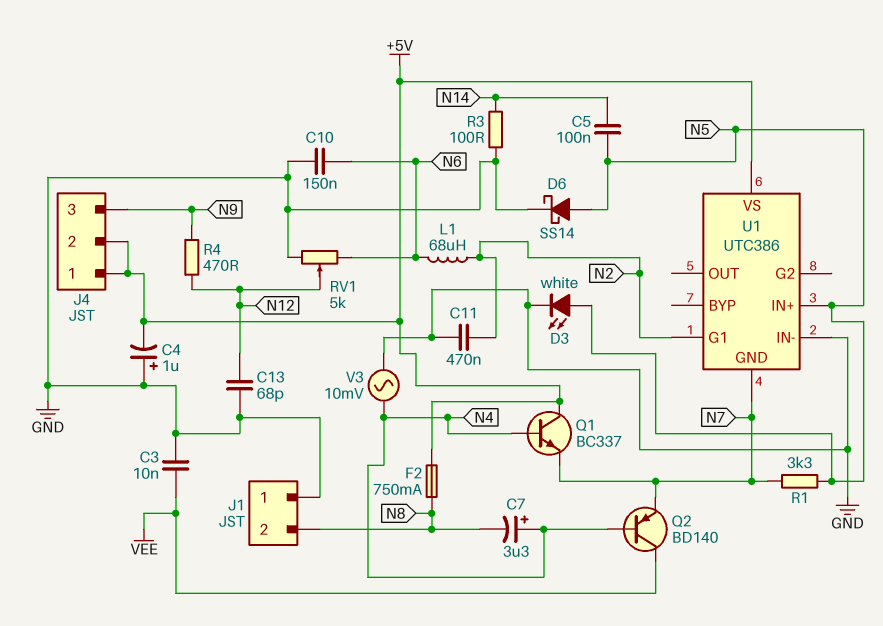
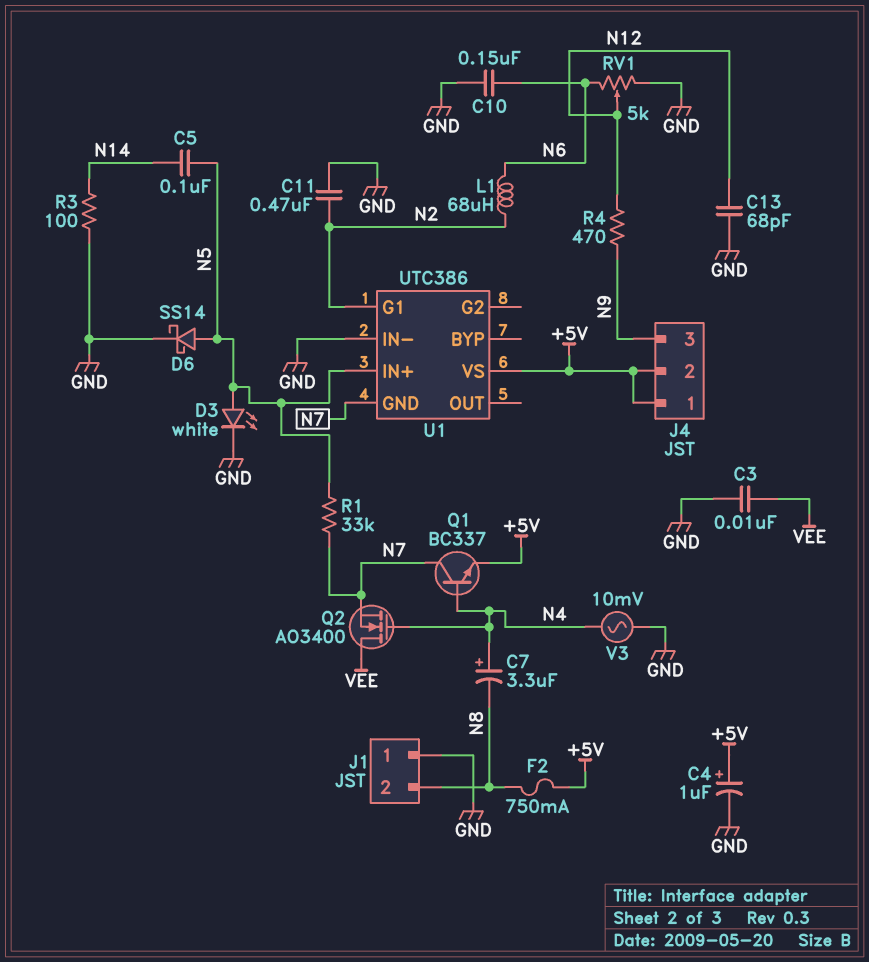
C4: 1uF (plus GND, minus +5V) -> 1uF (plus +5V, minus GND)
Q1: NPN BC337 (B N4, C +5V, E N7) -> NPN BC337 (B N4, C N7, E +5V)
Q2: PNP BD140 (B N4, C VEE, E N7) -> NMOS AO3400 (G N4, D VEE, S N7)
R1: 3.3k (N5, N7) -> 33k (N5, N7)

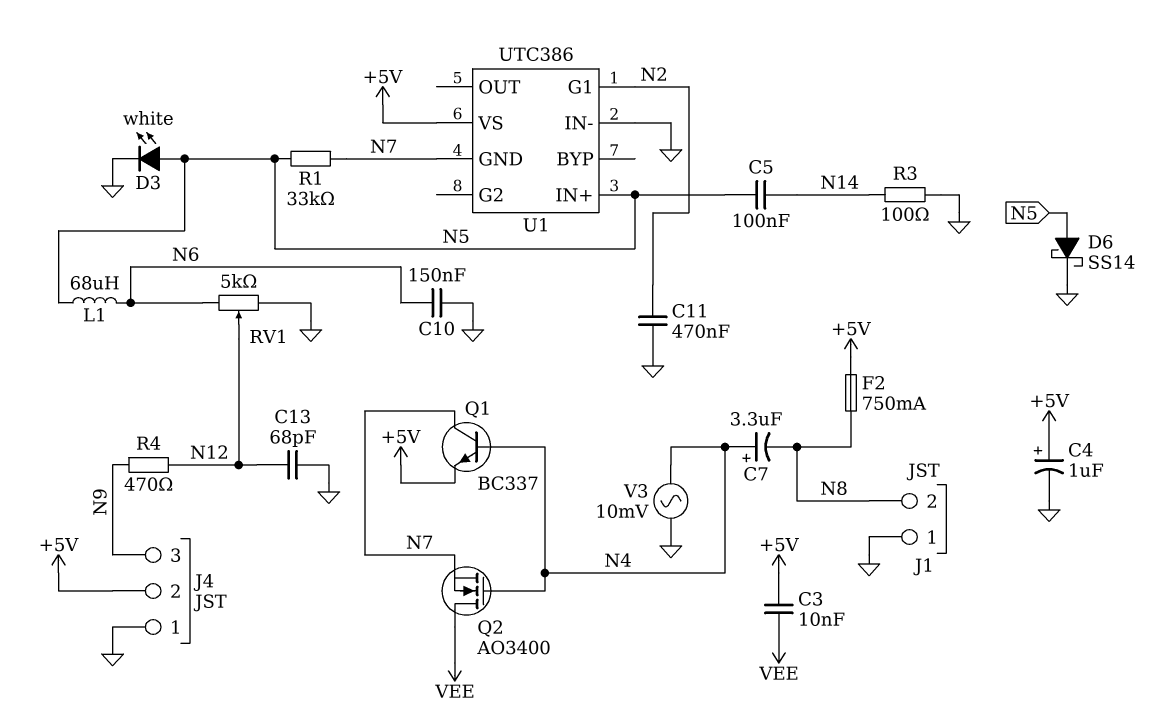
C3: 10nF (GND, VEE) -> 10nF (+5V, VEE)
J4 pin 1: +5V -> GND
L1: 68uH (N2, N6) -> 68uH (N5, N6)

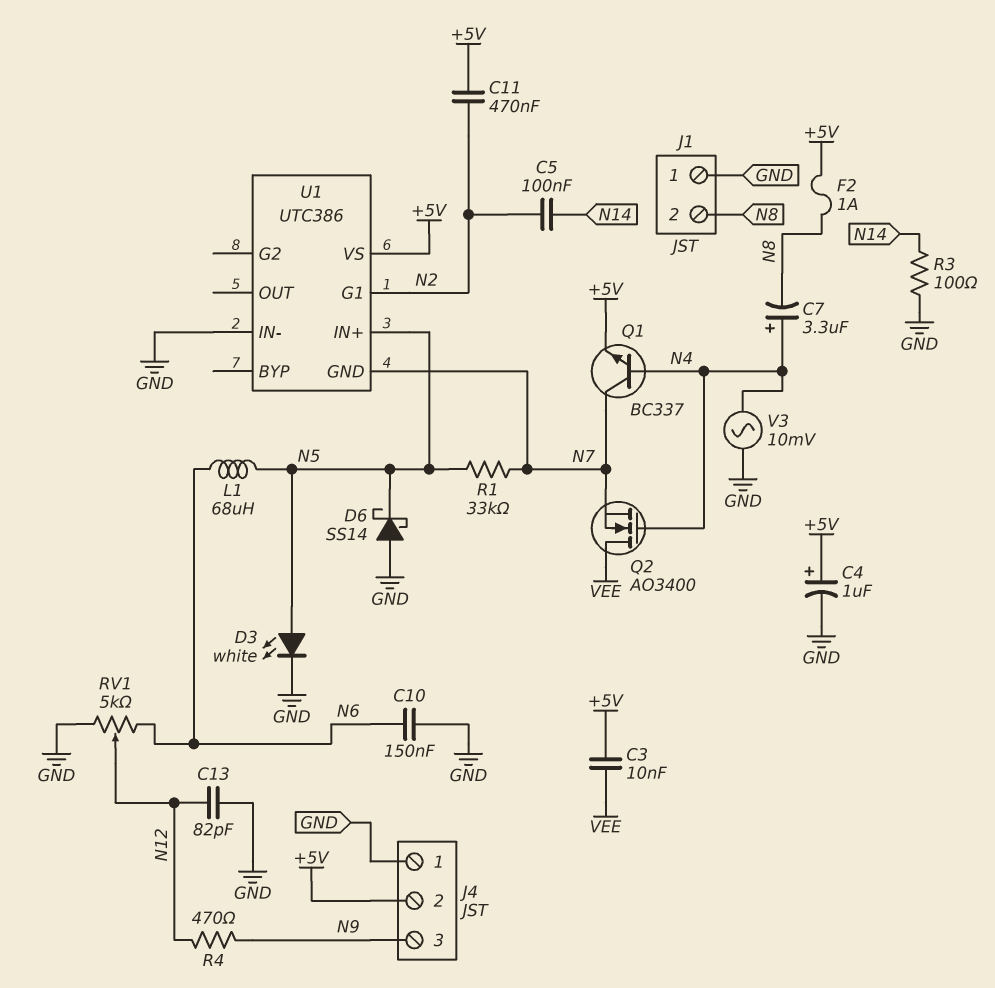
C5: 100nF (N5, N14) -> 100nF (N2, N14)
C11: 470nF (GND, N2) -> 470nF (+5V, N2)
C13: 68pF (GND, N12) -> 82pF (GND, N12)
D6: schottky SS14 (A N5, K GND) -> schottky SS14 (A GND, K N5)
F2: 750mA (+5V, N8) -> 1A (+5V, N8)

